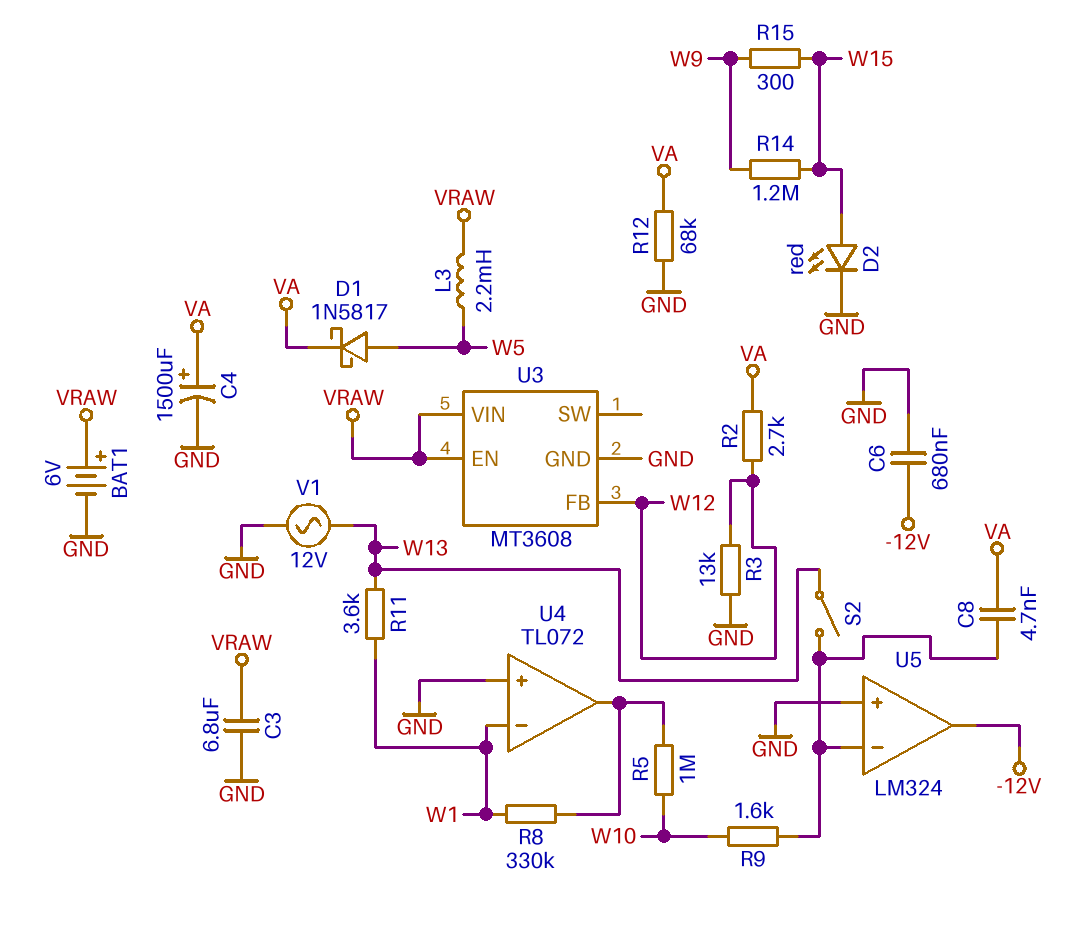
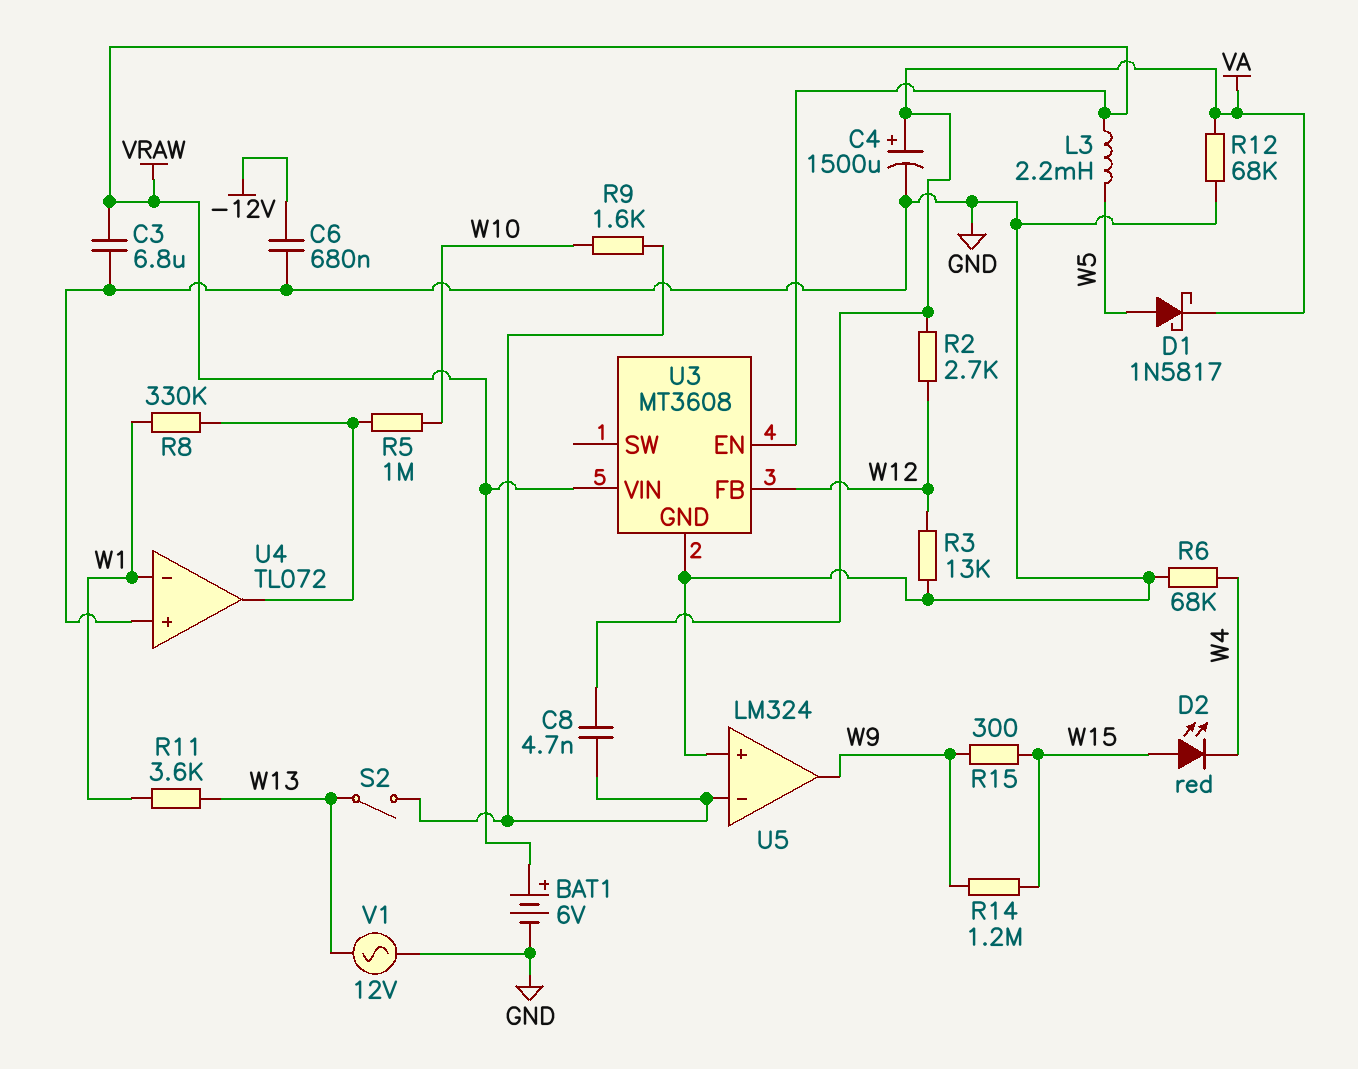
D2: LED red (A W15, K GND) -> LED red (A W15, K W4)
R6: none -> 68k (GND, W4)
U5 pin out: -12V -> W9

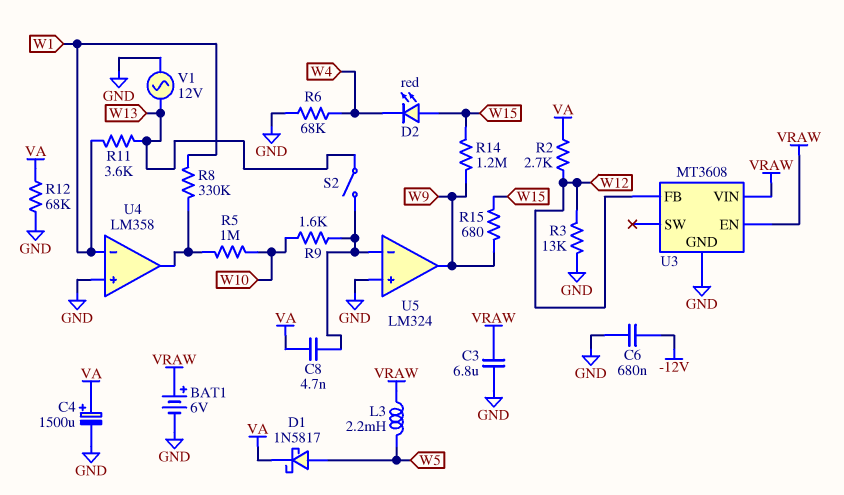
R15: 300 (W9, W15) -> 680 (W9, W15)
U4: TL072 -> LM358

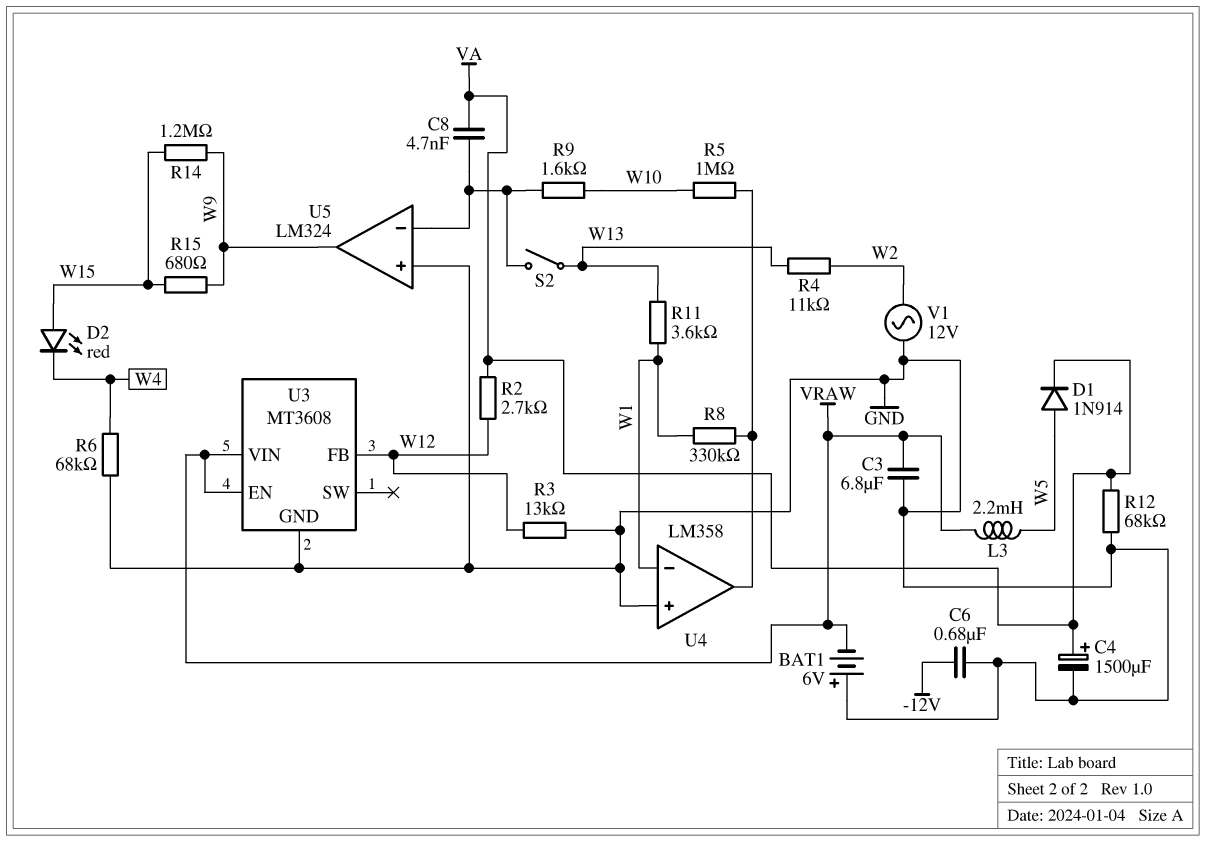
BAT1: 6V (plus VRAW, minus GND) -> 6V (plus GND, minus VRAW)
D1: schottky 1N5817 (A W5, K VA) -> diode 1N914 (A W5, K VA)
R4: none -> 11k (W2, W13)
V1: AC 12V (GND, W13) -> AC 12V (GND, W2)

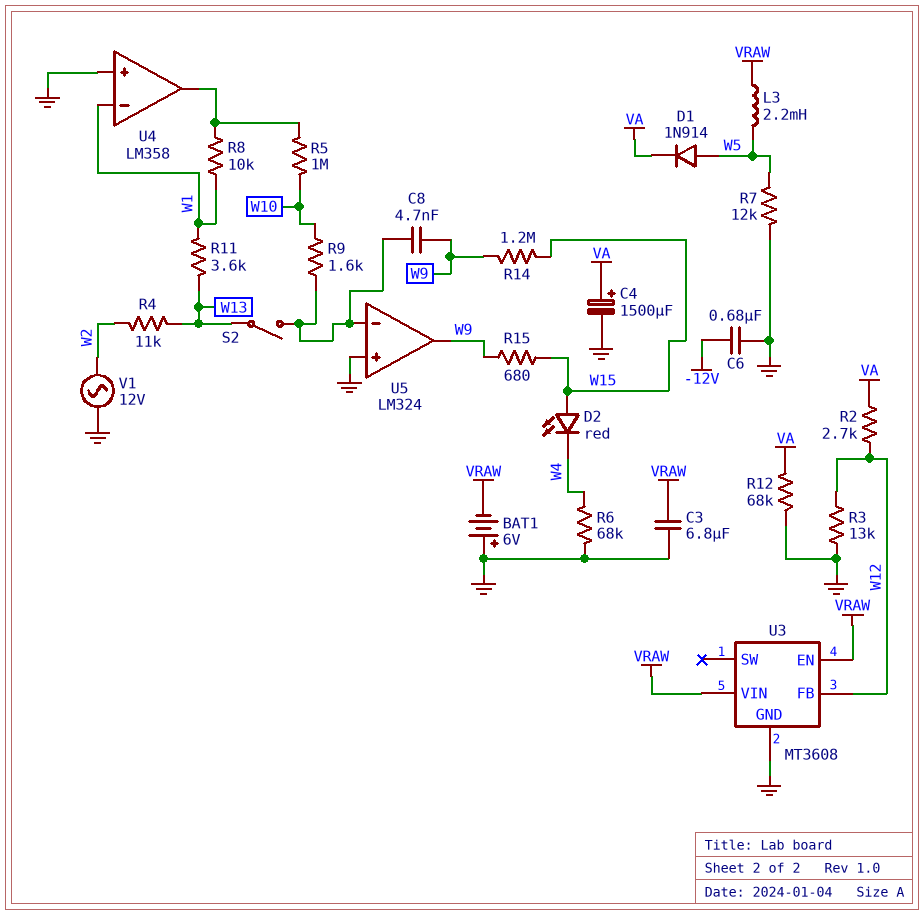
C8: 4.7nF (U5/in-, VA) -> 4.7nF (U5/in-, W9)
R7: none -> 12k (GND, W5)
R8: 330k (U4/out, W1) -> 10k (U4/out, W1)

